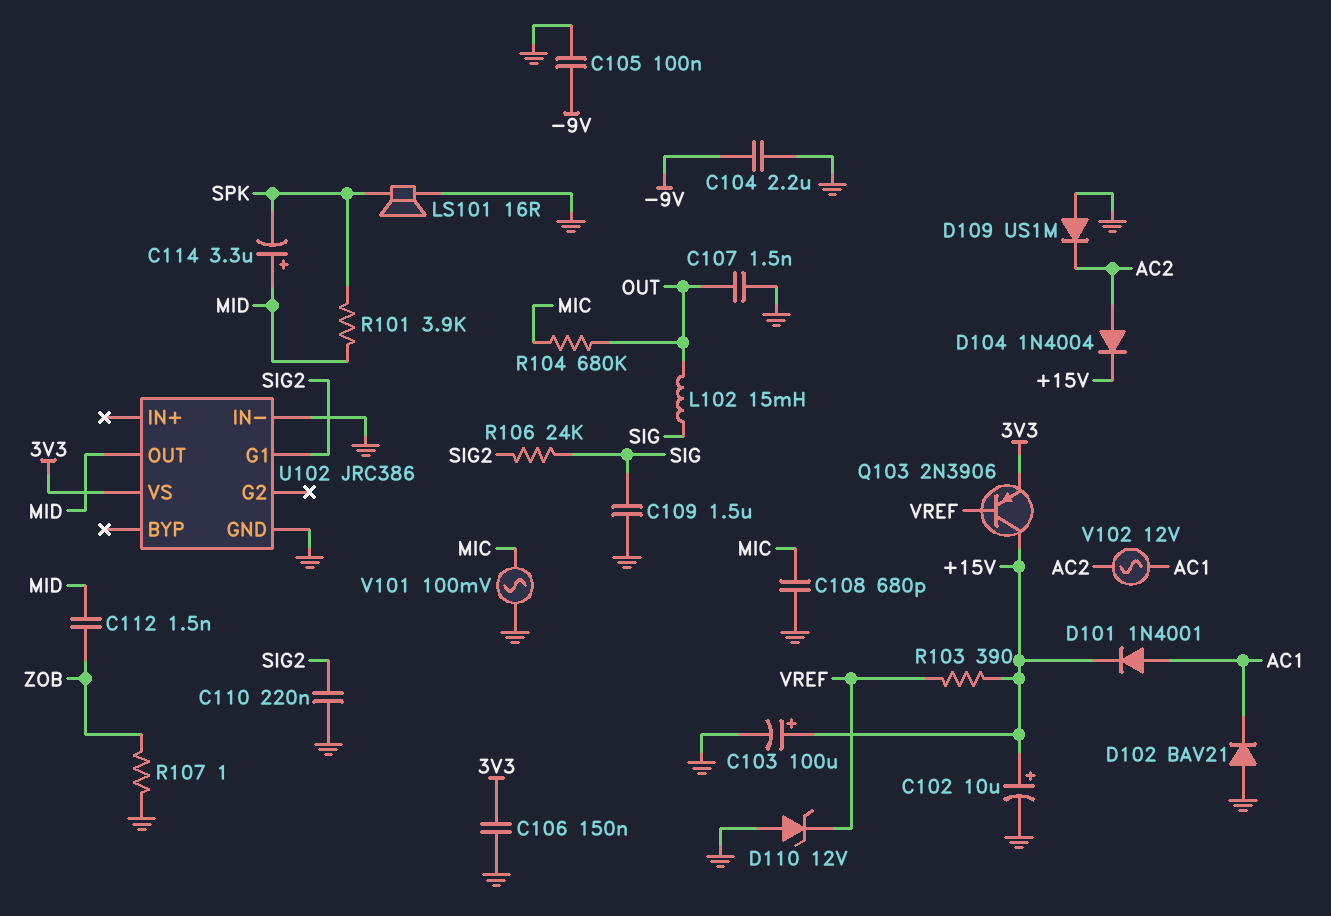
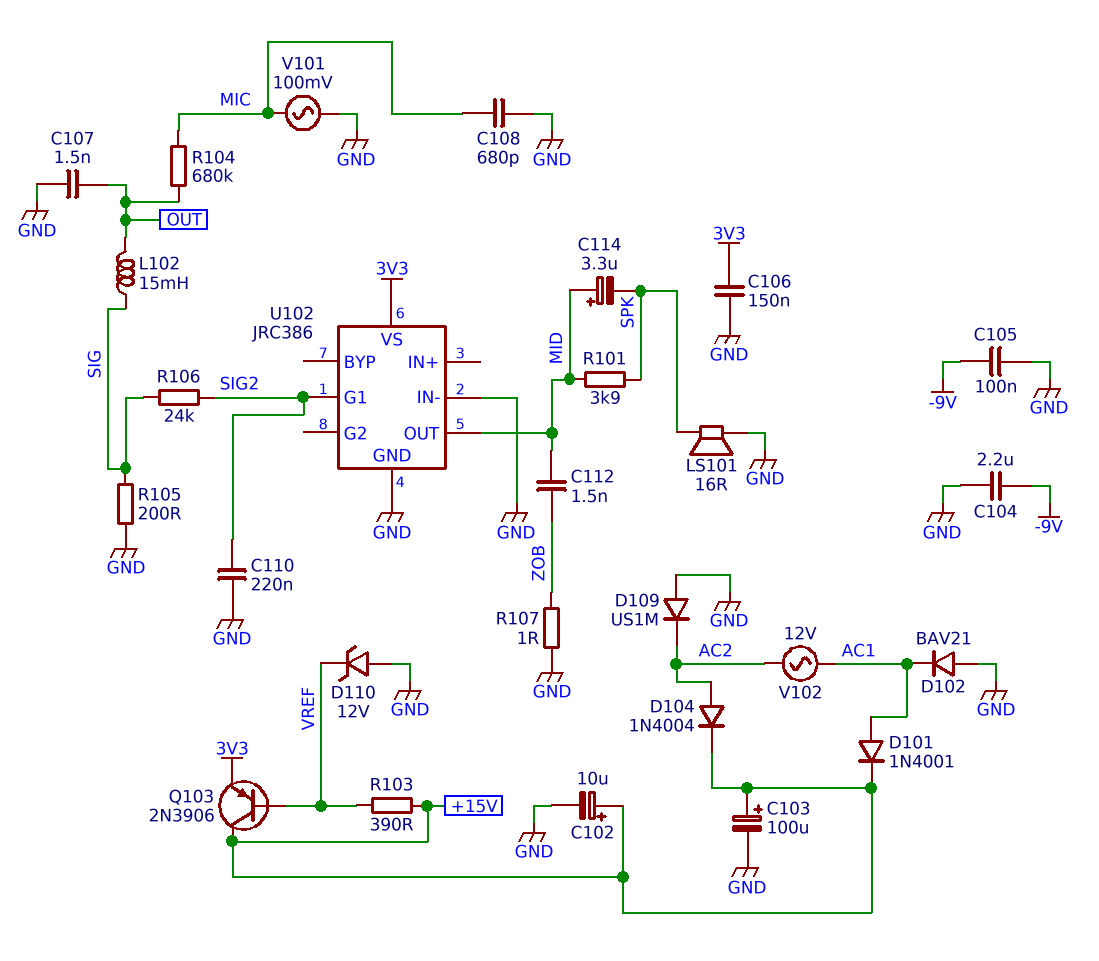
C109: 1.5uF (GND, SIG) -> none
R105: none -> 200 (GND, SIG)

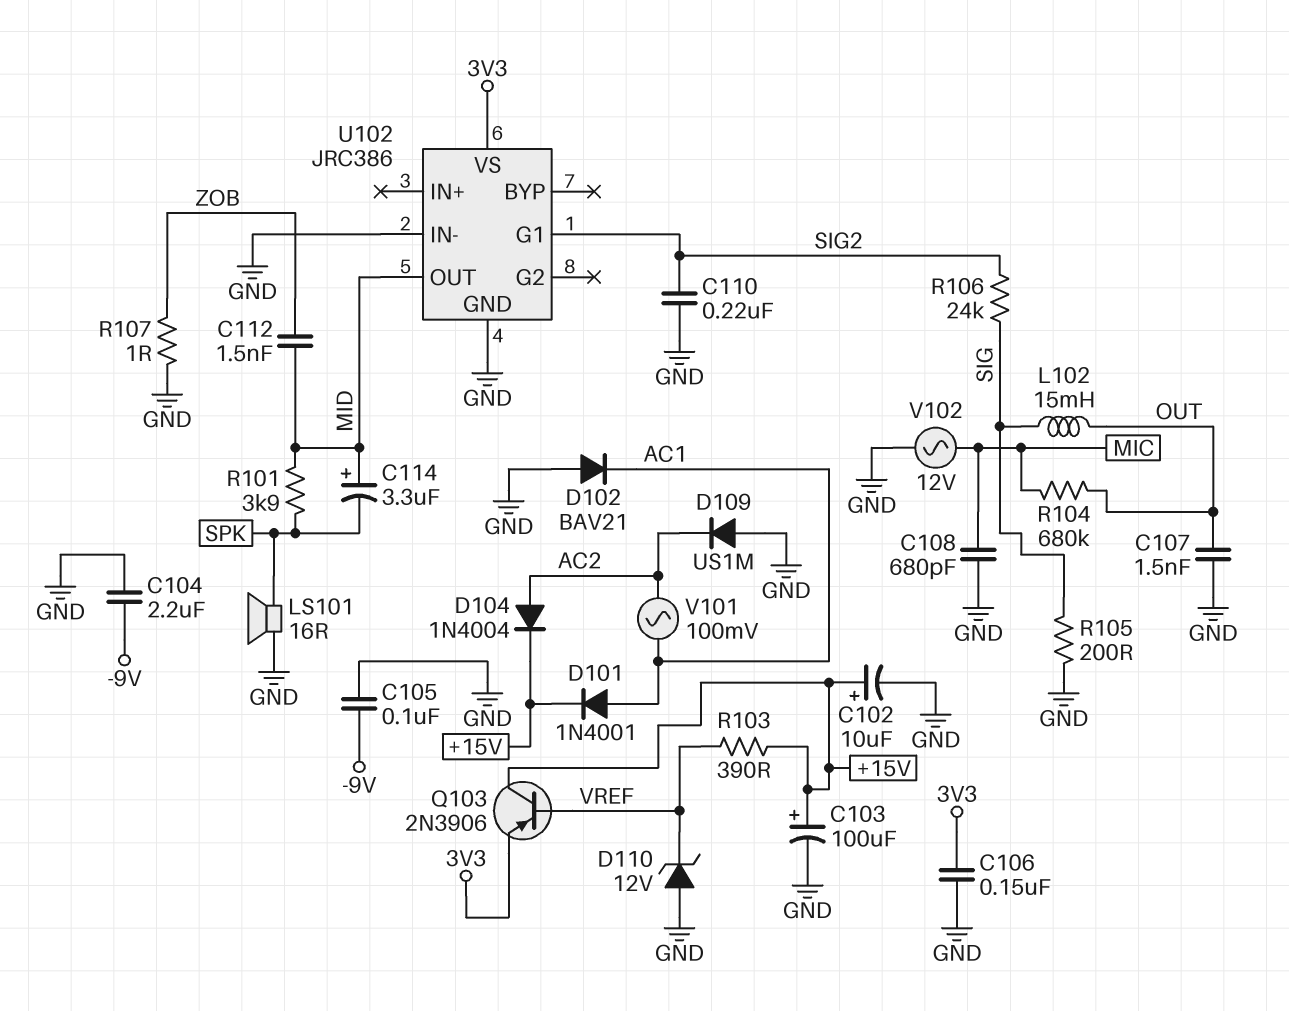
V101: AC 100mV (GND, MIC) -> AC 100mV (AC1, AC2)
V102: AC 12V (AC1, AC2) -> AC 12V (GND, MIC)

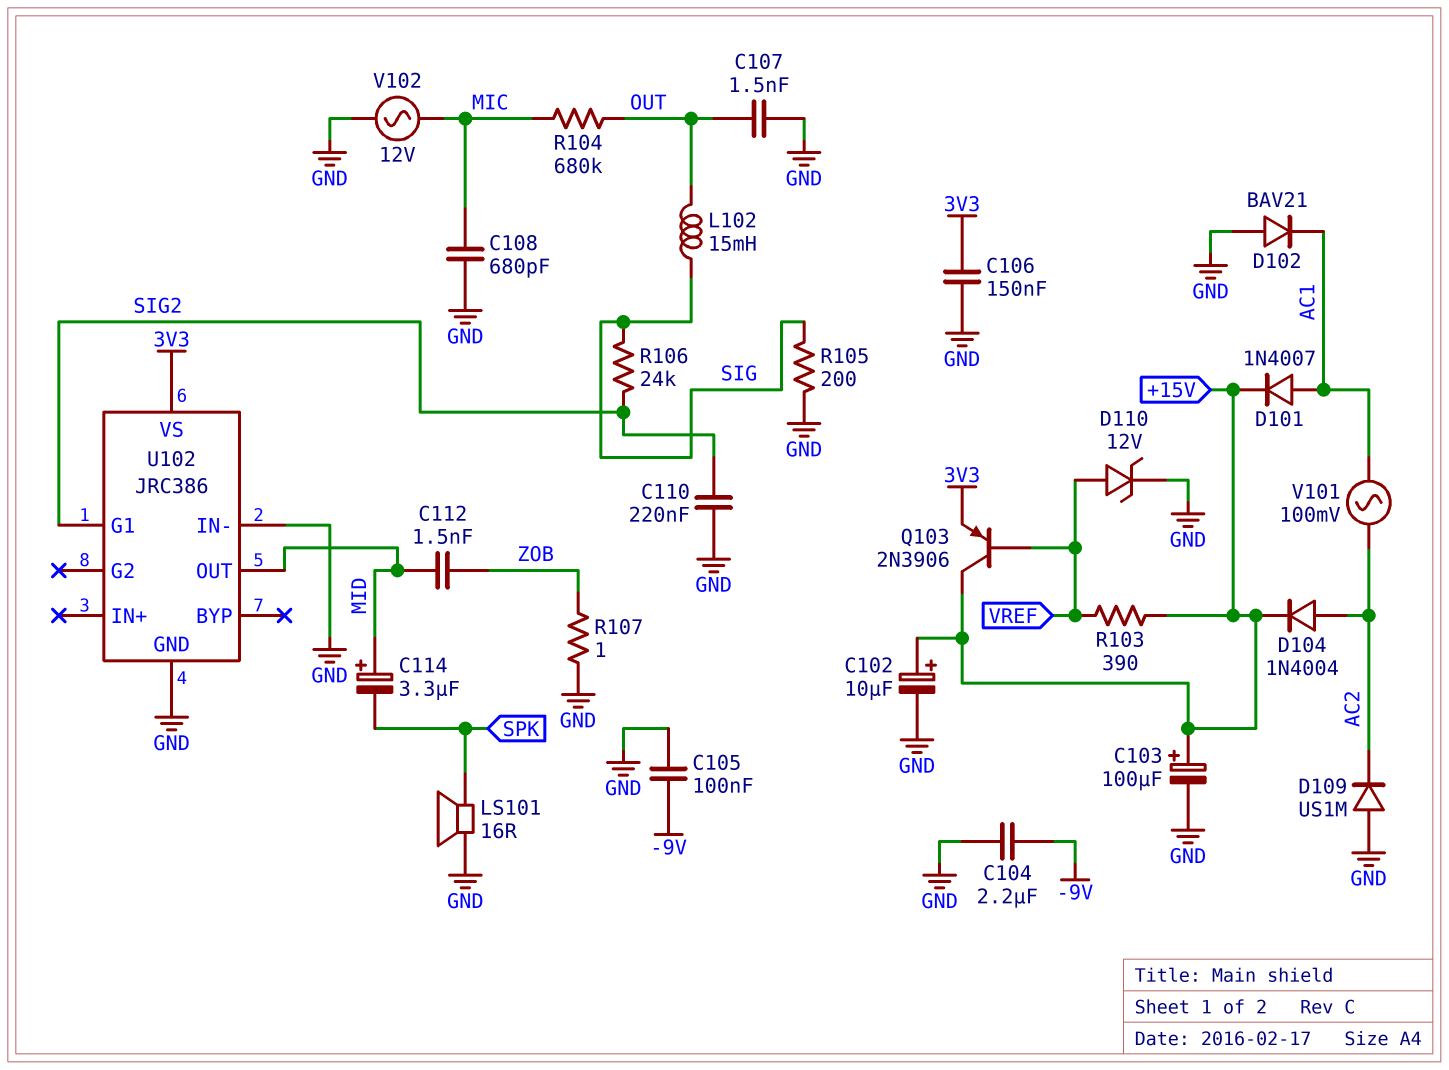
D101: diode 1N4001 (A AC1, K +15V) -> diode 1N4007 (A AC1, K +15V)
D110: zener 12V (A GND, K VREF) -> zener 12V (A VREF, K GND)
R101: 3.9k (MID, SPK) -> none

